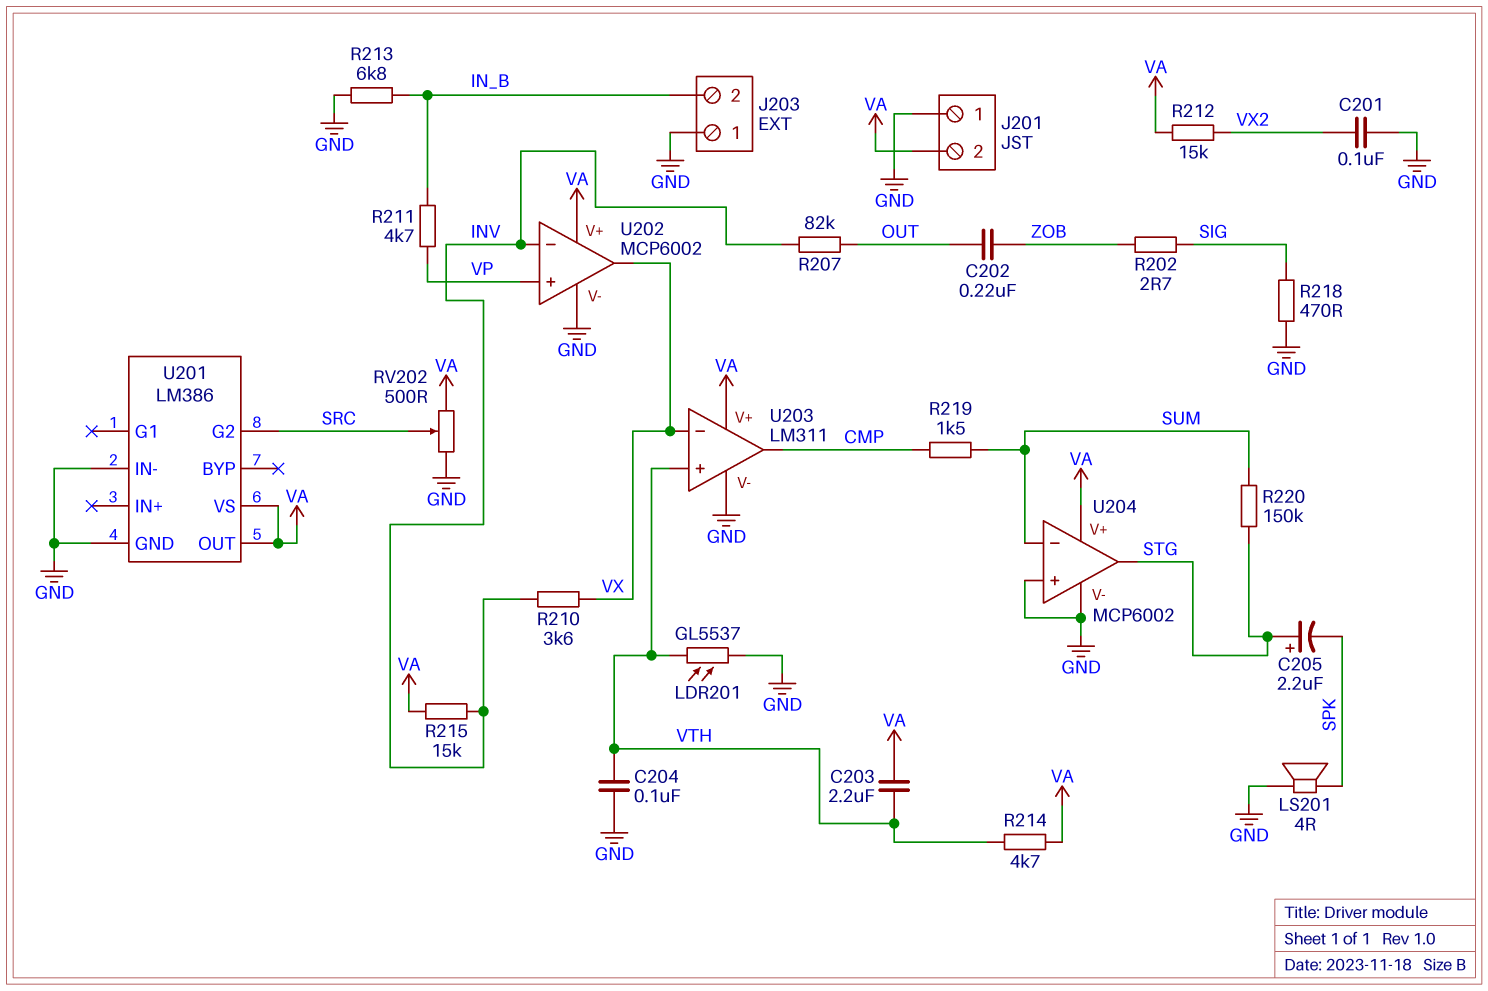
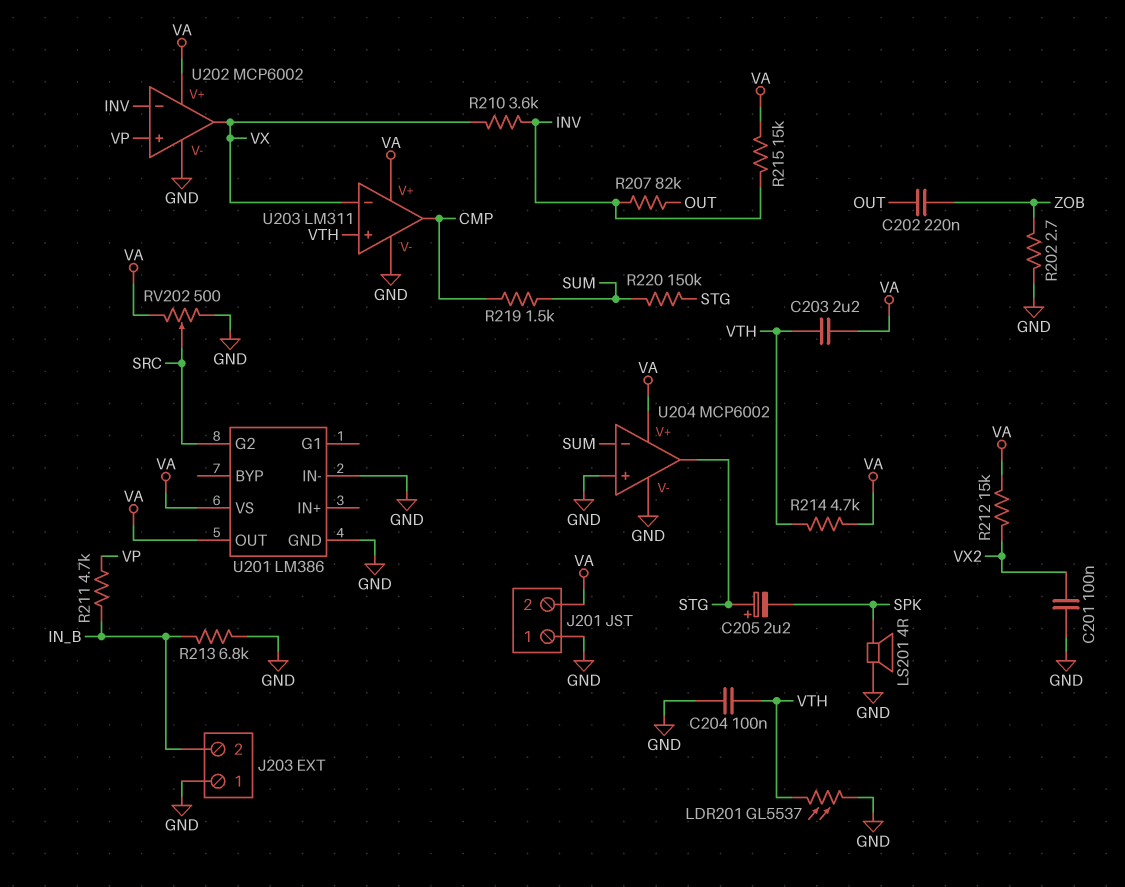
R202: 2.7 (SIG, ZOB) -> 2.7 (GND, ZOB)
R218: 470 (GND, SIG) -> none

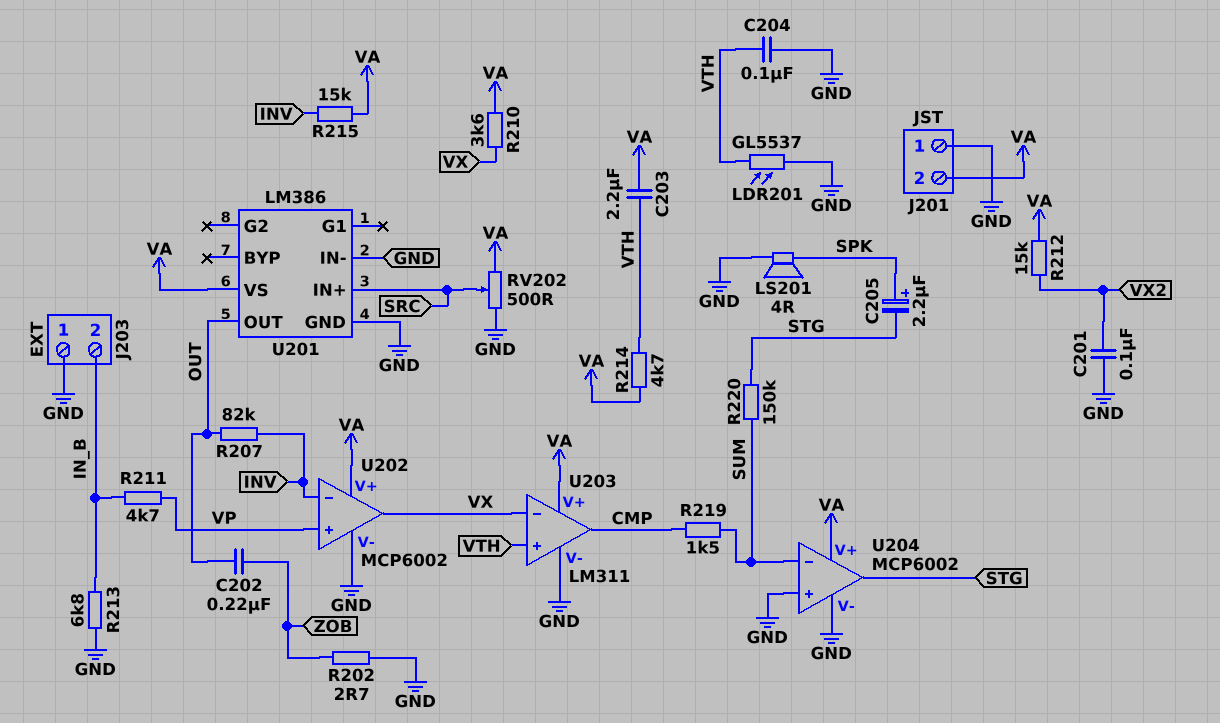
C205: 2.2uF (plus STG, minus SPK) -> 2.2uF (plus SPK, minus STG)
R210: 3.6k (INV, VX) -> 3.6k (VA, VX)
U201 pin G2: SRC -> none
U201 pin IN+: none -> SRC
U201 pin OUT: VA -> OUT

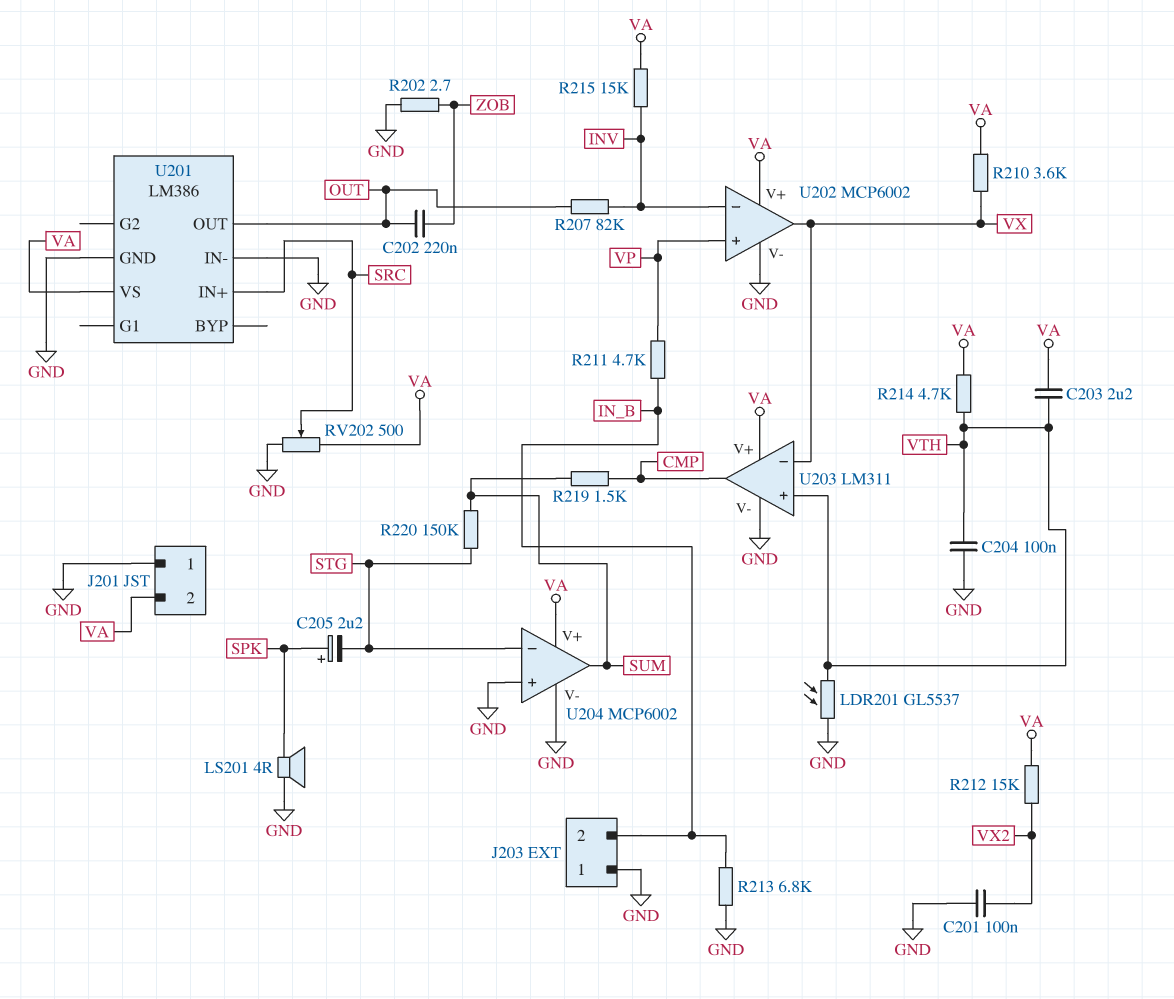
U204 pin in-: SUM -> STG
U204 pin out: STG -> SUM

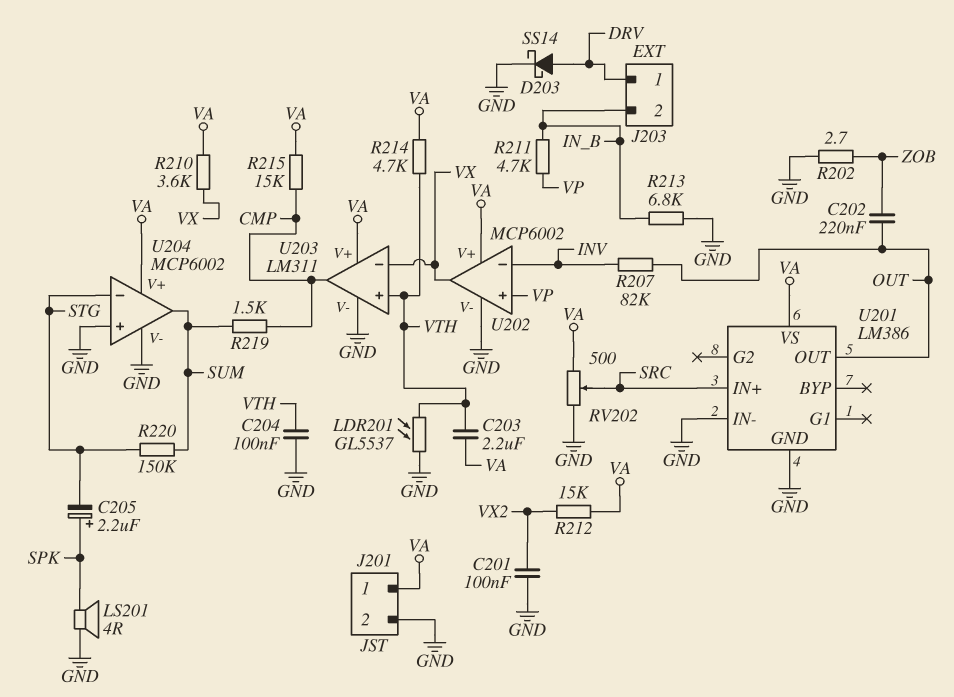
D203: none -> schottky SS14 (A DRV, K GND)
J201 pin 1: GND -> VA
J201 pin 2: VA -> GND
J203 pin 1: GND -> DRV
R215: 15k (INV, VA) -> 15k (CMP, VA)

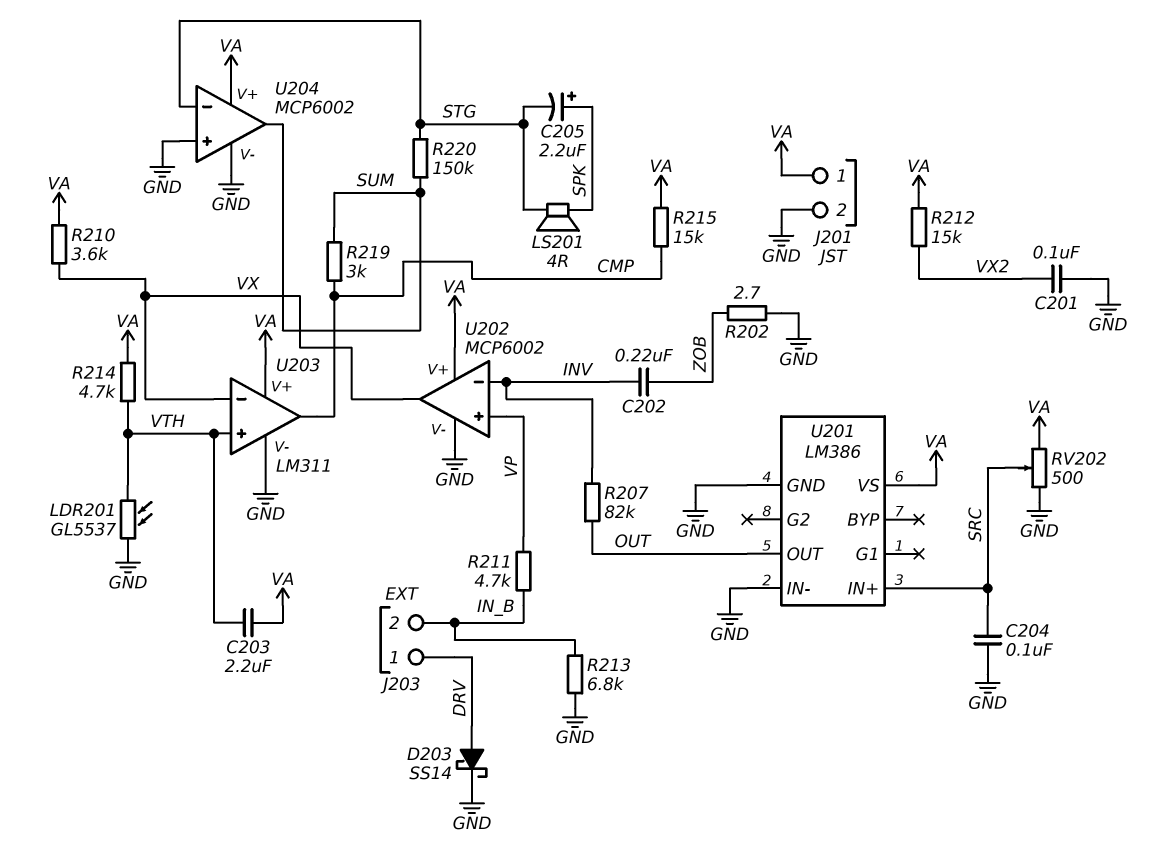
C202: 220nF (OUT, ZOB) -> 220nF (INV, ZOB)
C204: 100nF (GND, VTH) -> 100nF (GND, SRC)
LS201: speaker 4R (GND, SPK) -> speaker 4R (SPK, STG)
R219: 1.5k (CMP, SUM) -> 3k (CMP, SUM)

